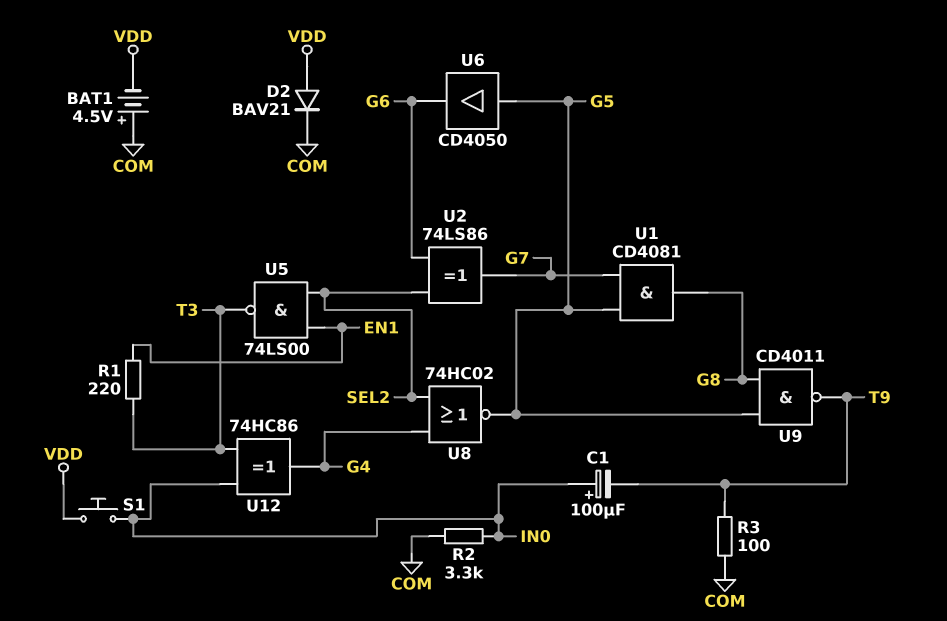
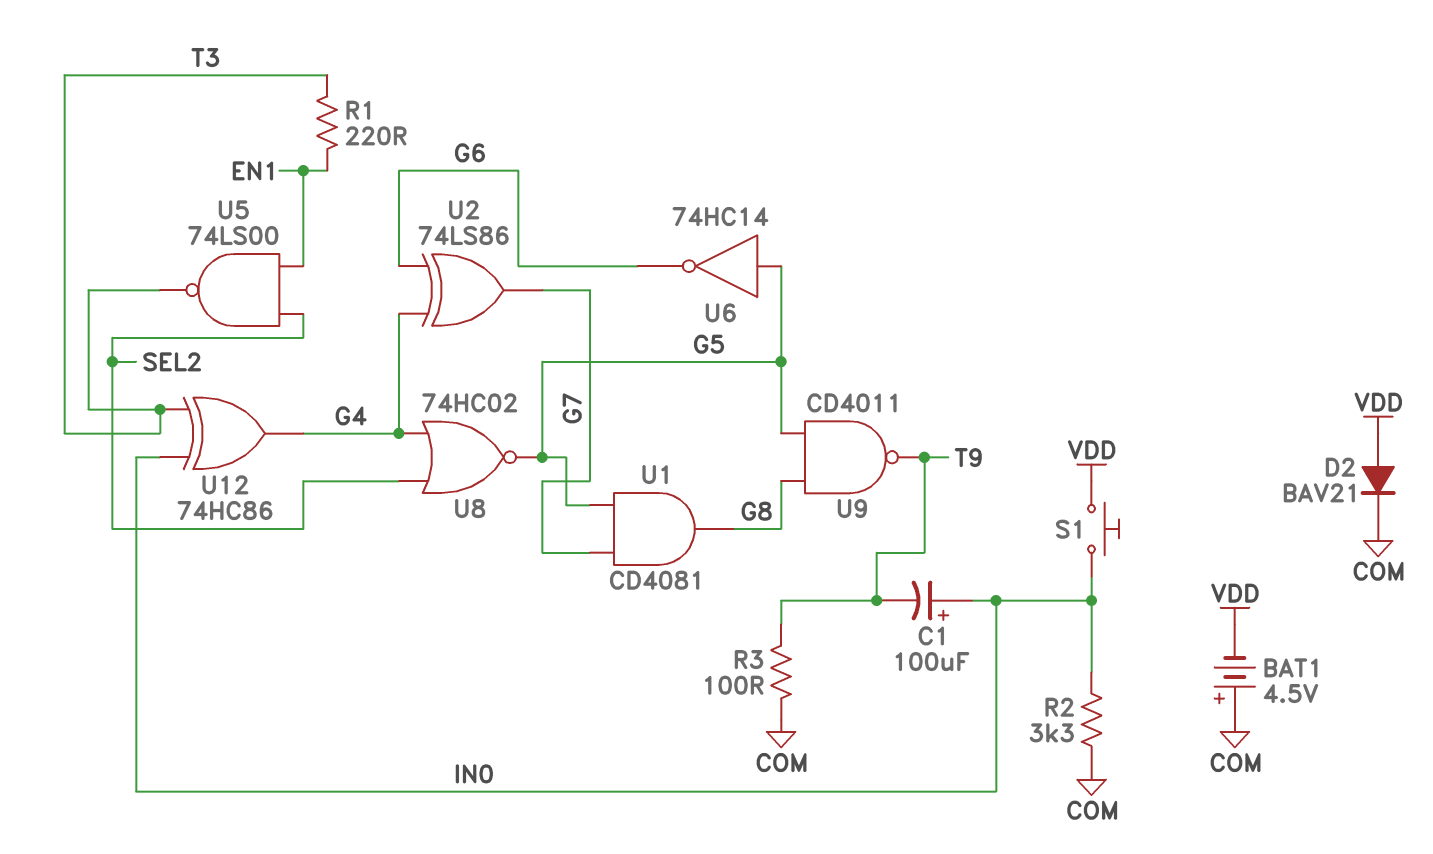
U2: XOR 74LS86 (in G6, in SEL2, out G7) -> XOR 74LS86 (in G4, in G6, out G7)
U6: buffer CD4050 (in G5, out G6) -> NOT 74HC14 (in G5, out G6)

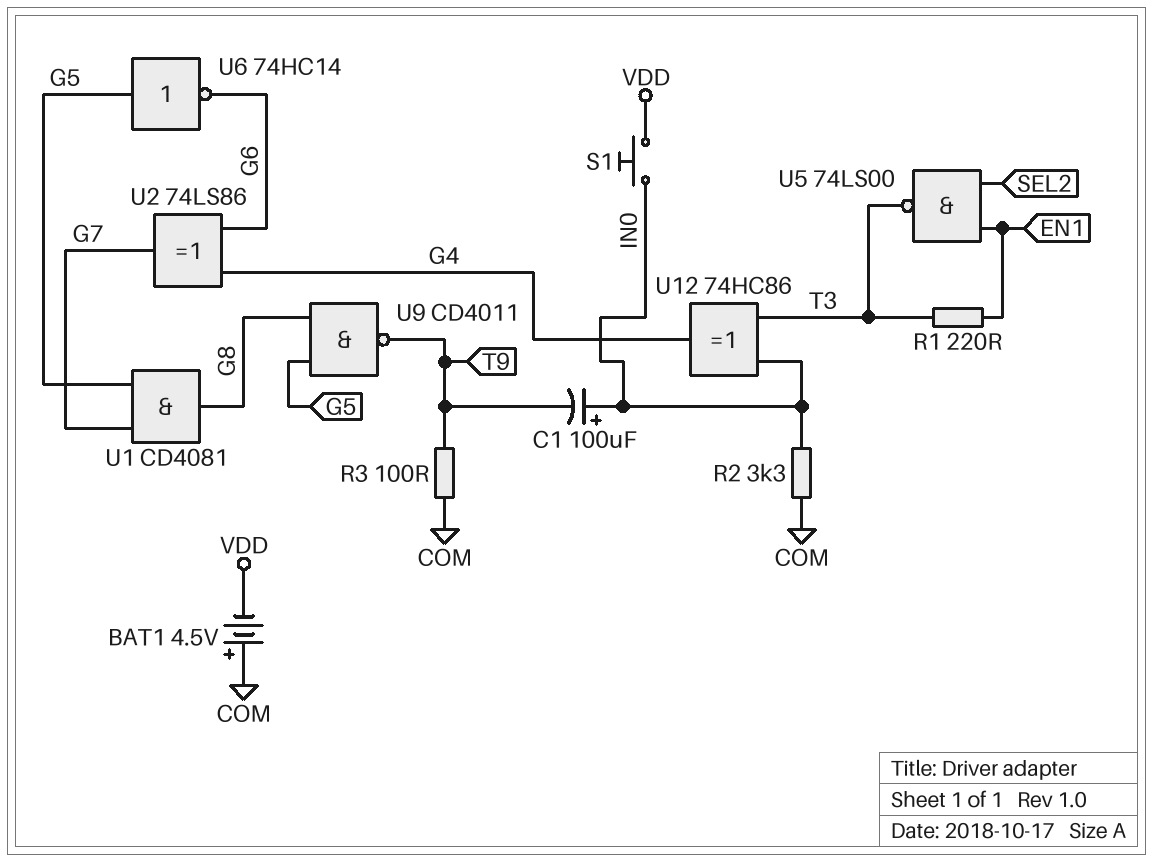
D2: diode BAV21 (A VDD, K COM) -> none
U8: NOR 74HC02 (in G4, in SEL2, out G5) -> none

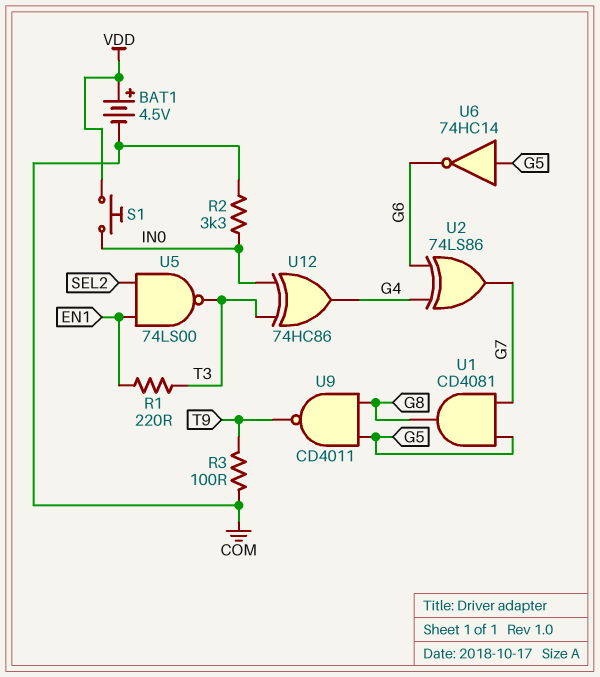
BAT1: 4.5V (plus COM, minus VDD) -> 4.5V (plus VDD, minus COM)
C1: 100uF (plus IN0, minus T9) -> none

